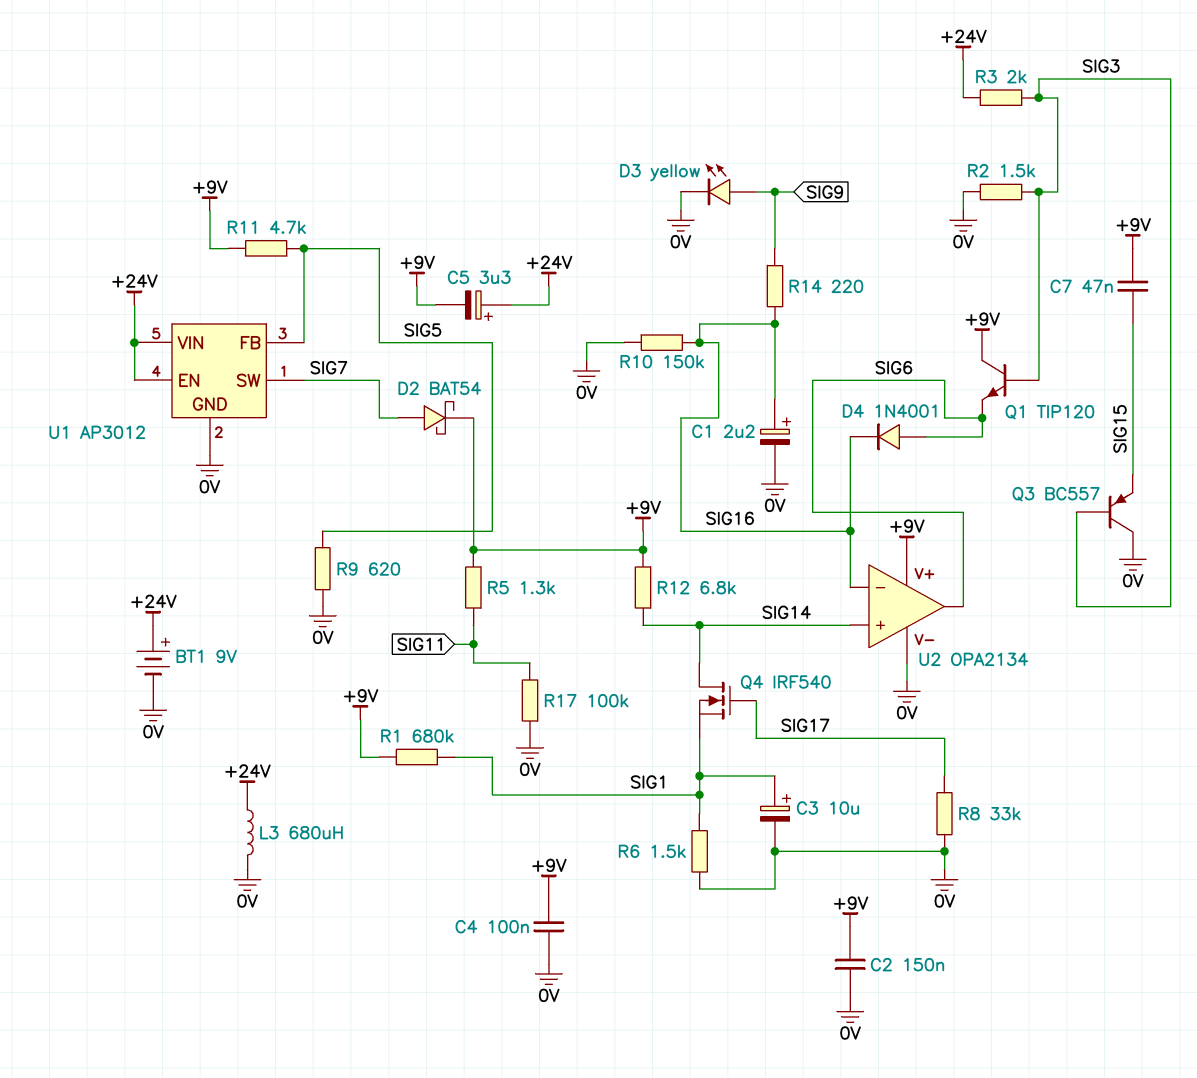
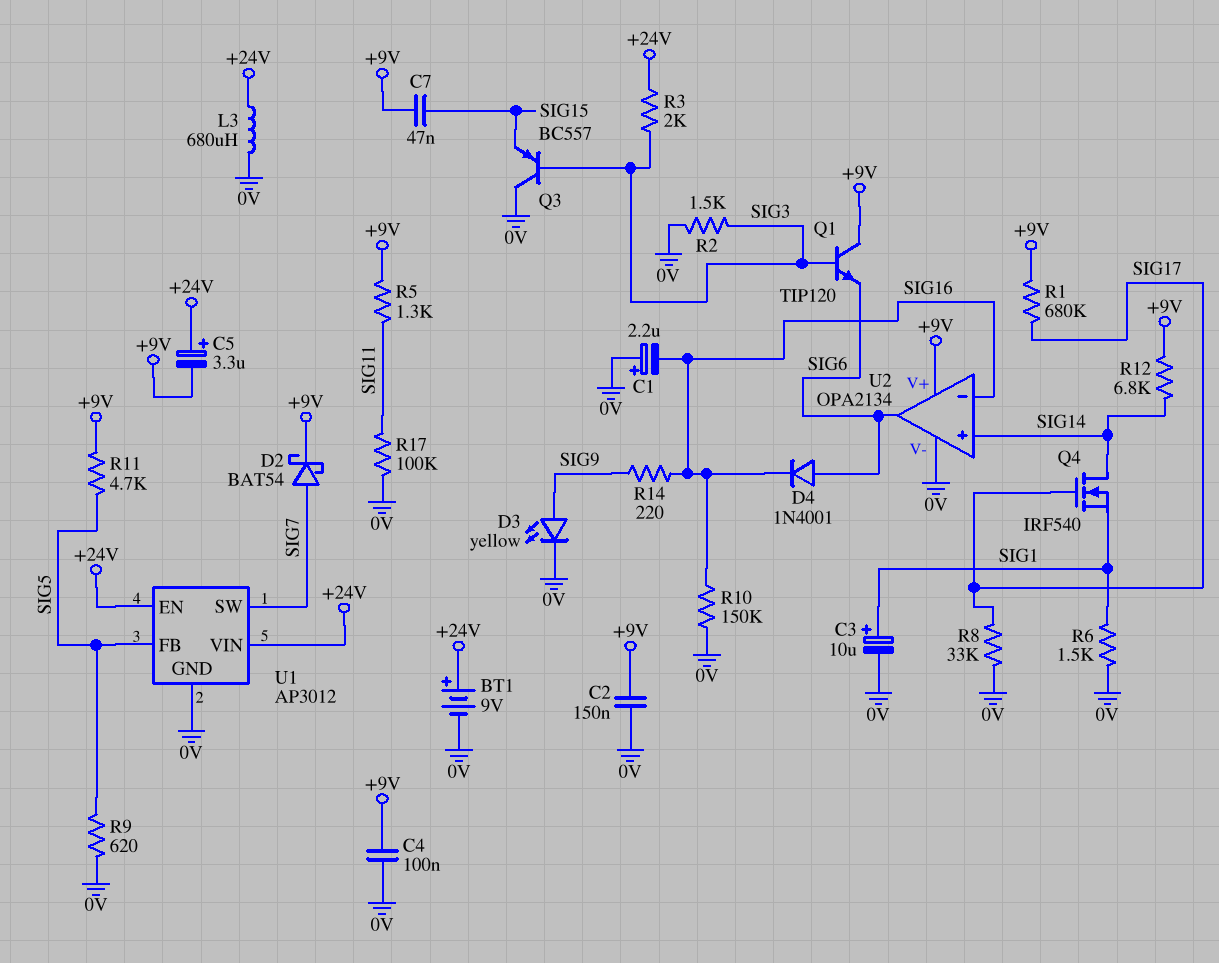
C1: 2.2uF (plus SIG16, minus 0V) -> 2.2uF (plus 0V, minus SIG16)
R1: 680k (+9V, SIG1) -> 680k (+9V, SIG17)

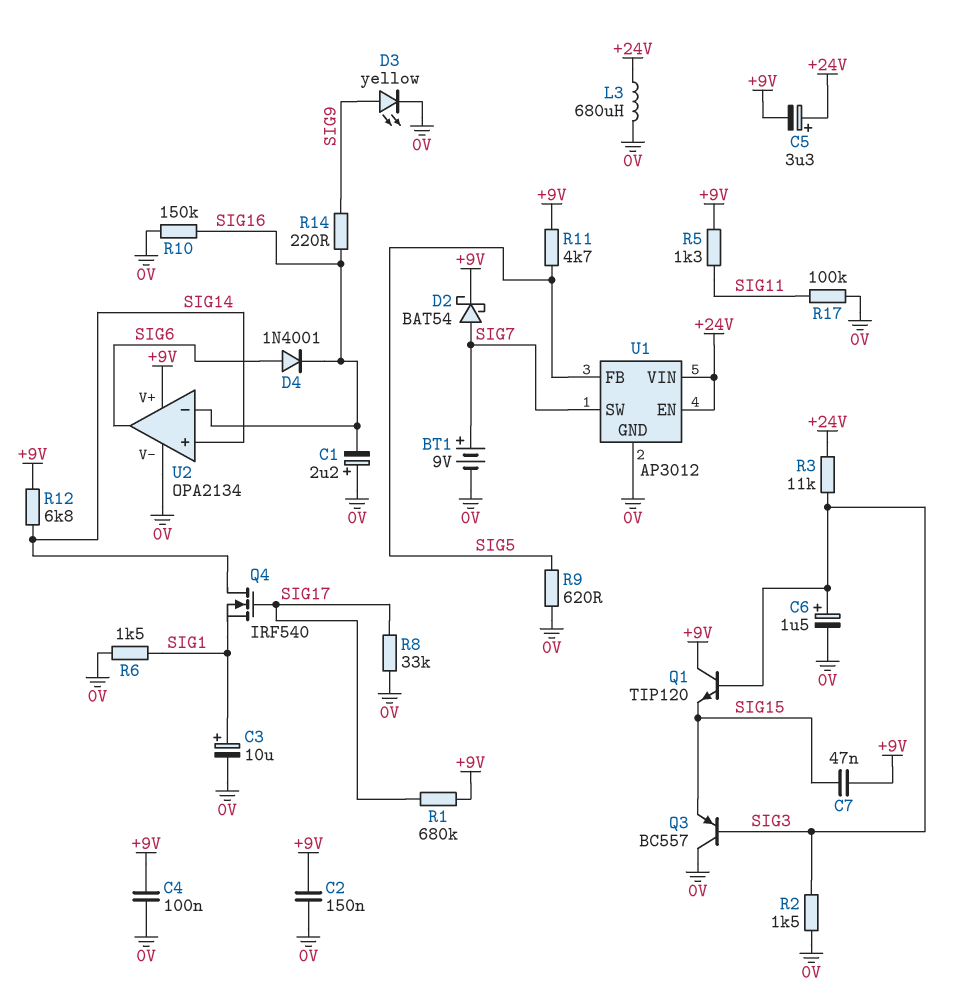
BT1: 9V (plus +24V, minus 0V) -> 9V (plus SIG7, minus 0V)
C6: none -> 1.5uF (plus SIG3, minus 0V)
Q1: NPN TIP120 (B SIG3, C +9V, E SIG6) -> NPN TIP120 (B SIG3, C +9V, E SIG15)
R3: 2k (+24V, SIG3) -> 11k (+24V, SIG3)

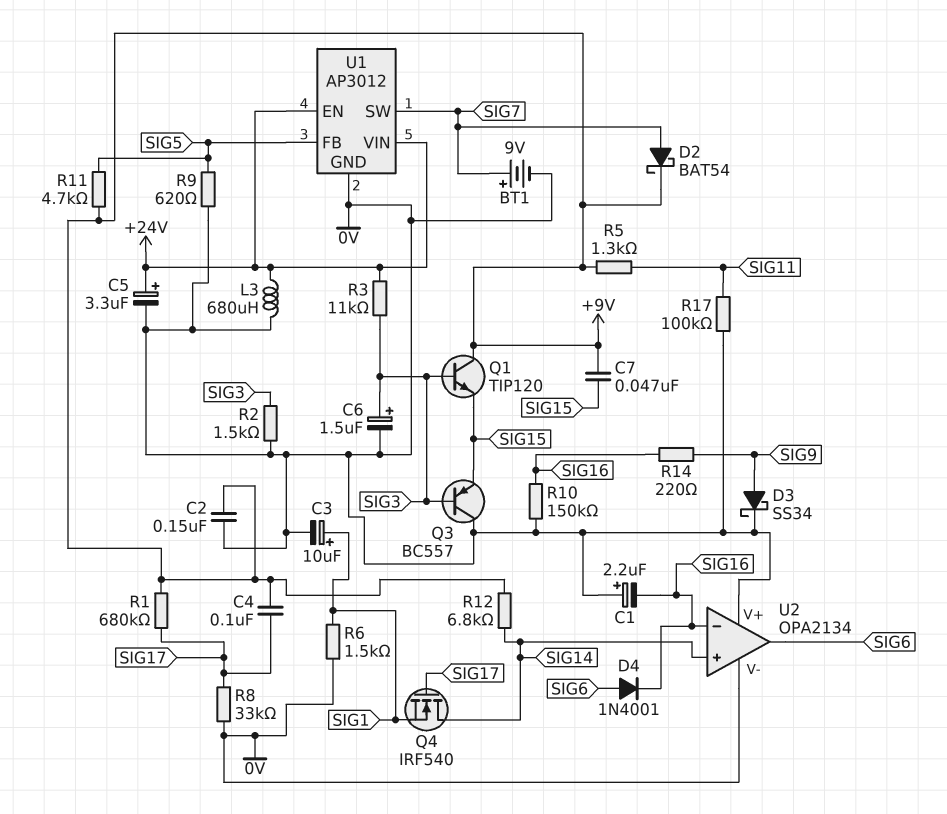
C4: 100nF (+9V, 0V) -> 100nF (+9V, SIG17)
C5: 3.3uF (plus +24V, minus +9V) -> 3.3uF (plus +24V, minus 0V)
D3: LED yellow (A SIG9, K 0V) -> schottky SS34 (A SIG9, K 0V)
U2 pin V+: +9V -> 0V

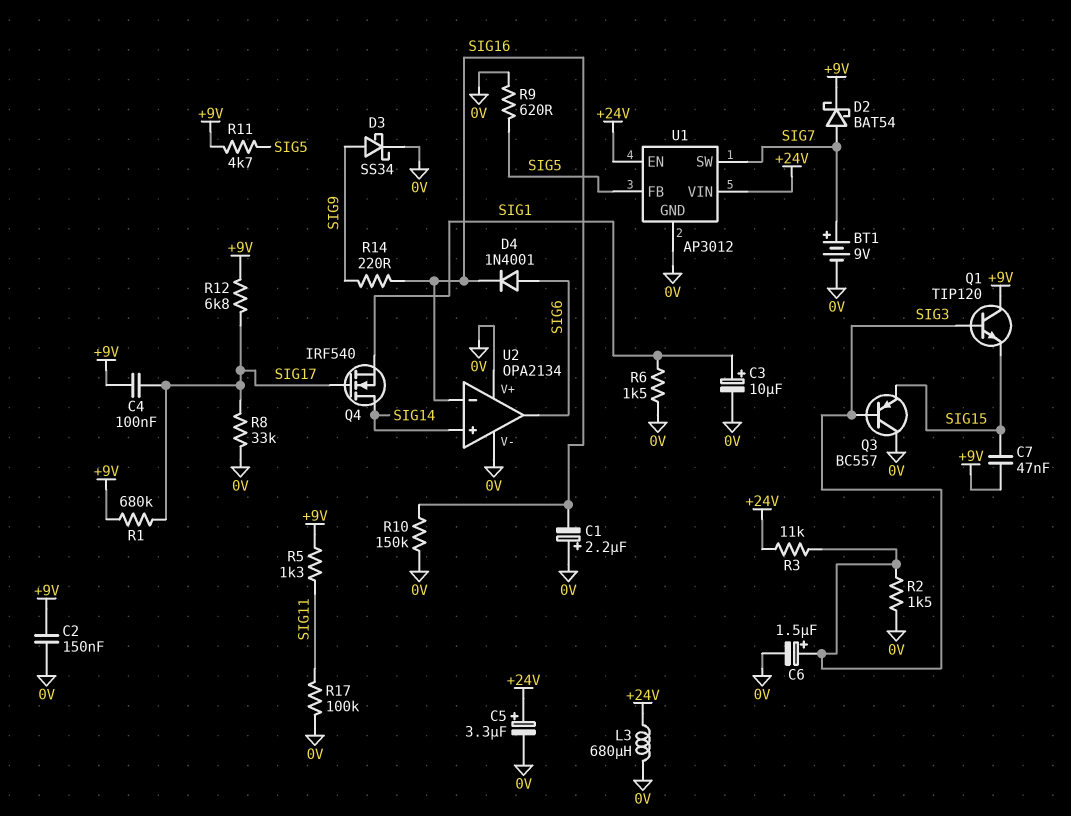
R12: 6.8k (+9V, SIG14) -> 6.8k (+9V, SIG17)

